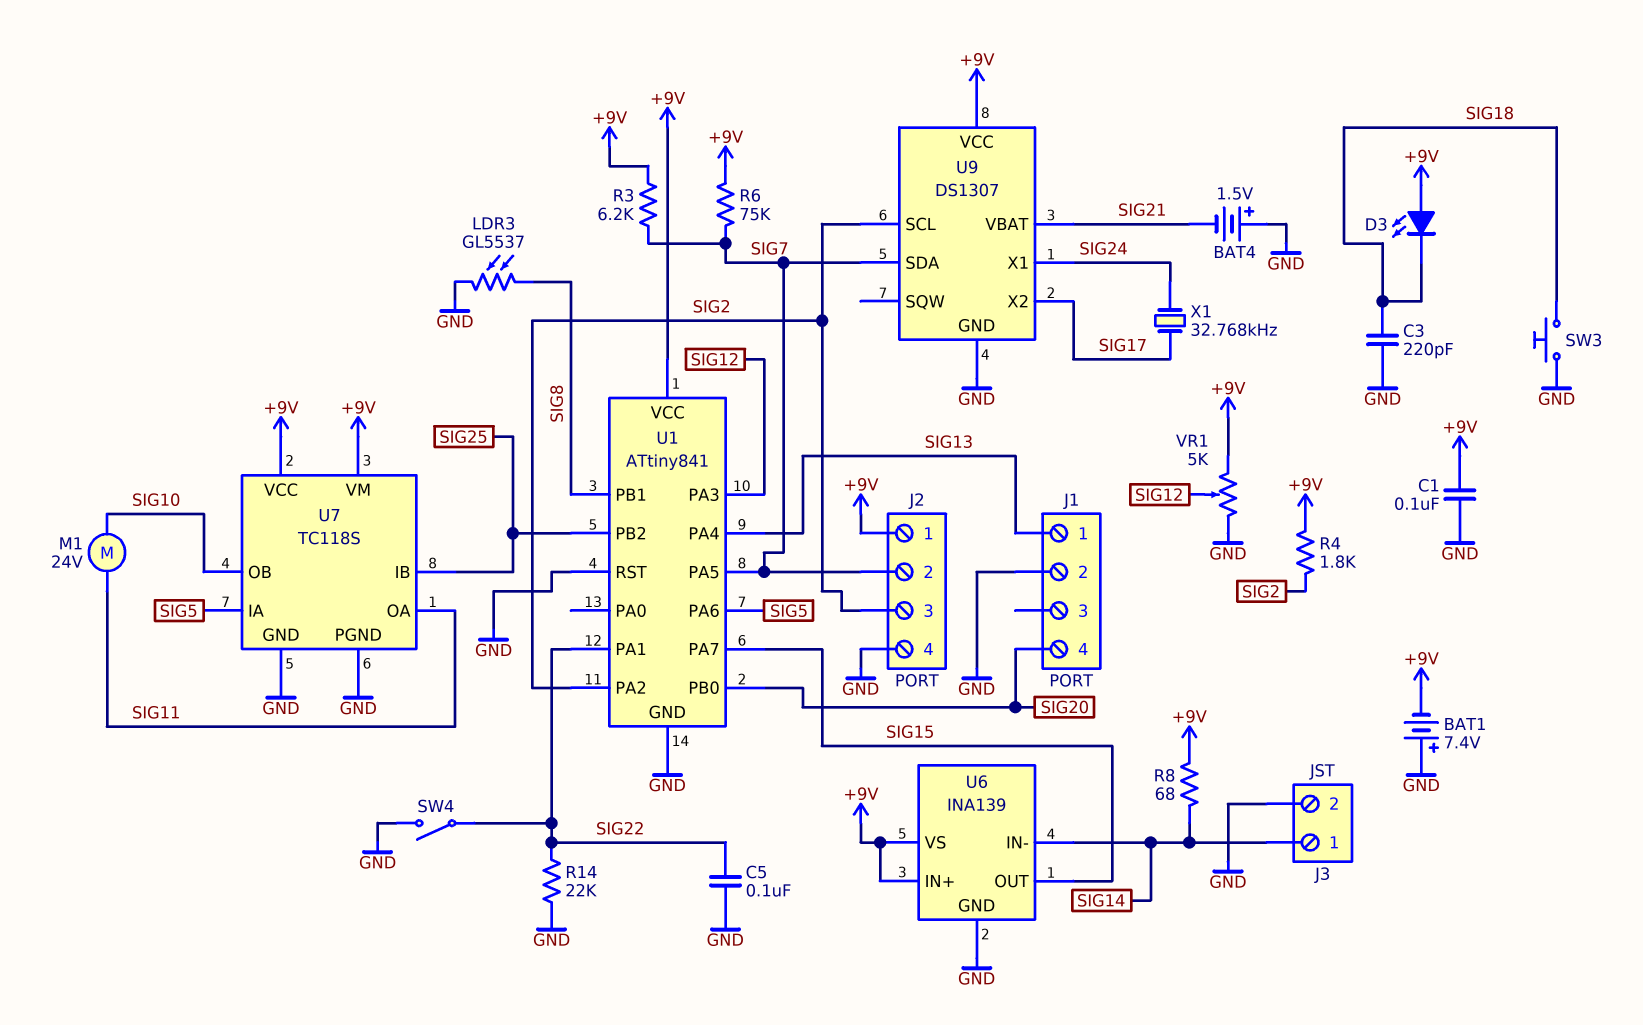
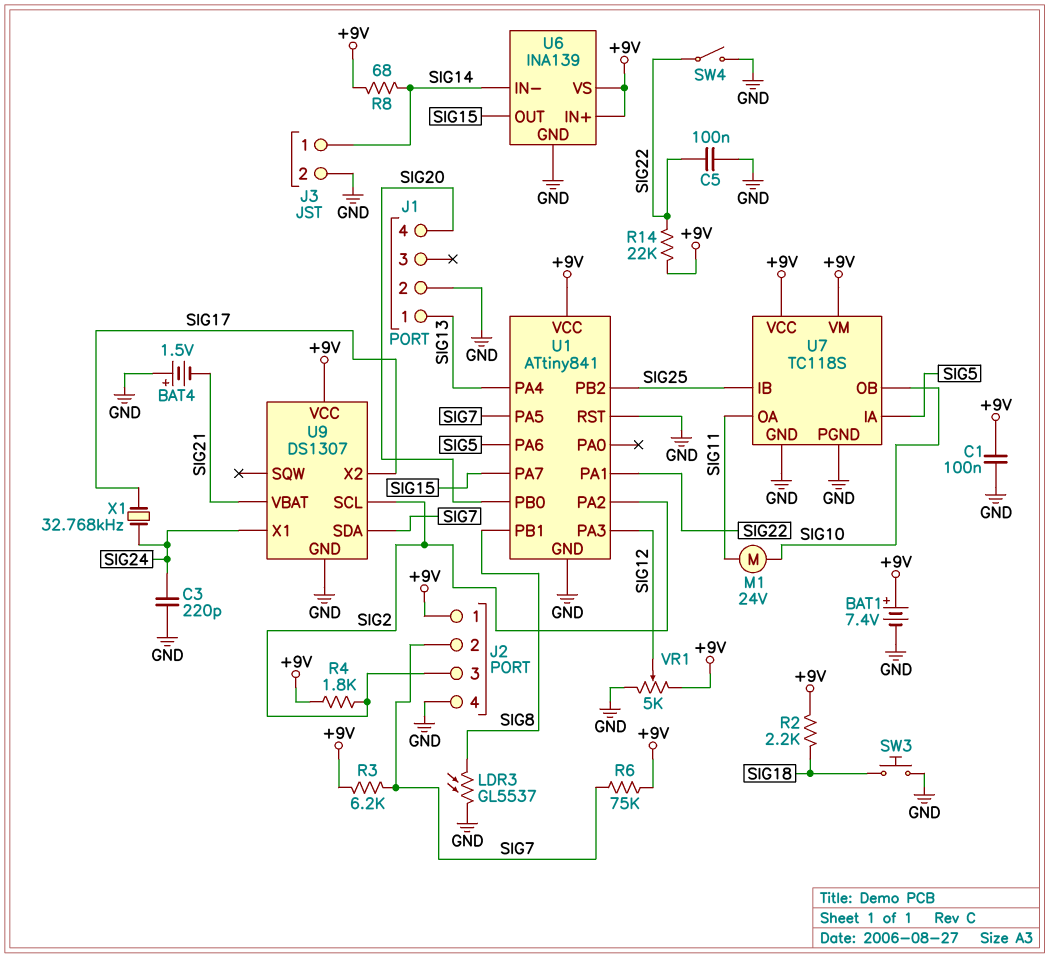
BAT1: 7.4V (plus GND, minus +9V) -> 7.4V (plus +9V, minus GND)
C3: 220pF (GND, SIG18) -> 220pF (GND, SIG24)
D3: LED (A +9V, K SIG18) -> none
R2: none -> 2.2k (+9V, SIG18)
R14: 22k (GND, SIG22) -> 22k (+9V, SIG22)

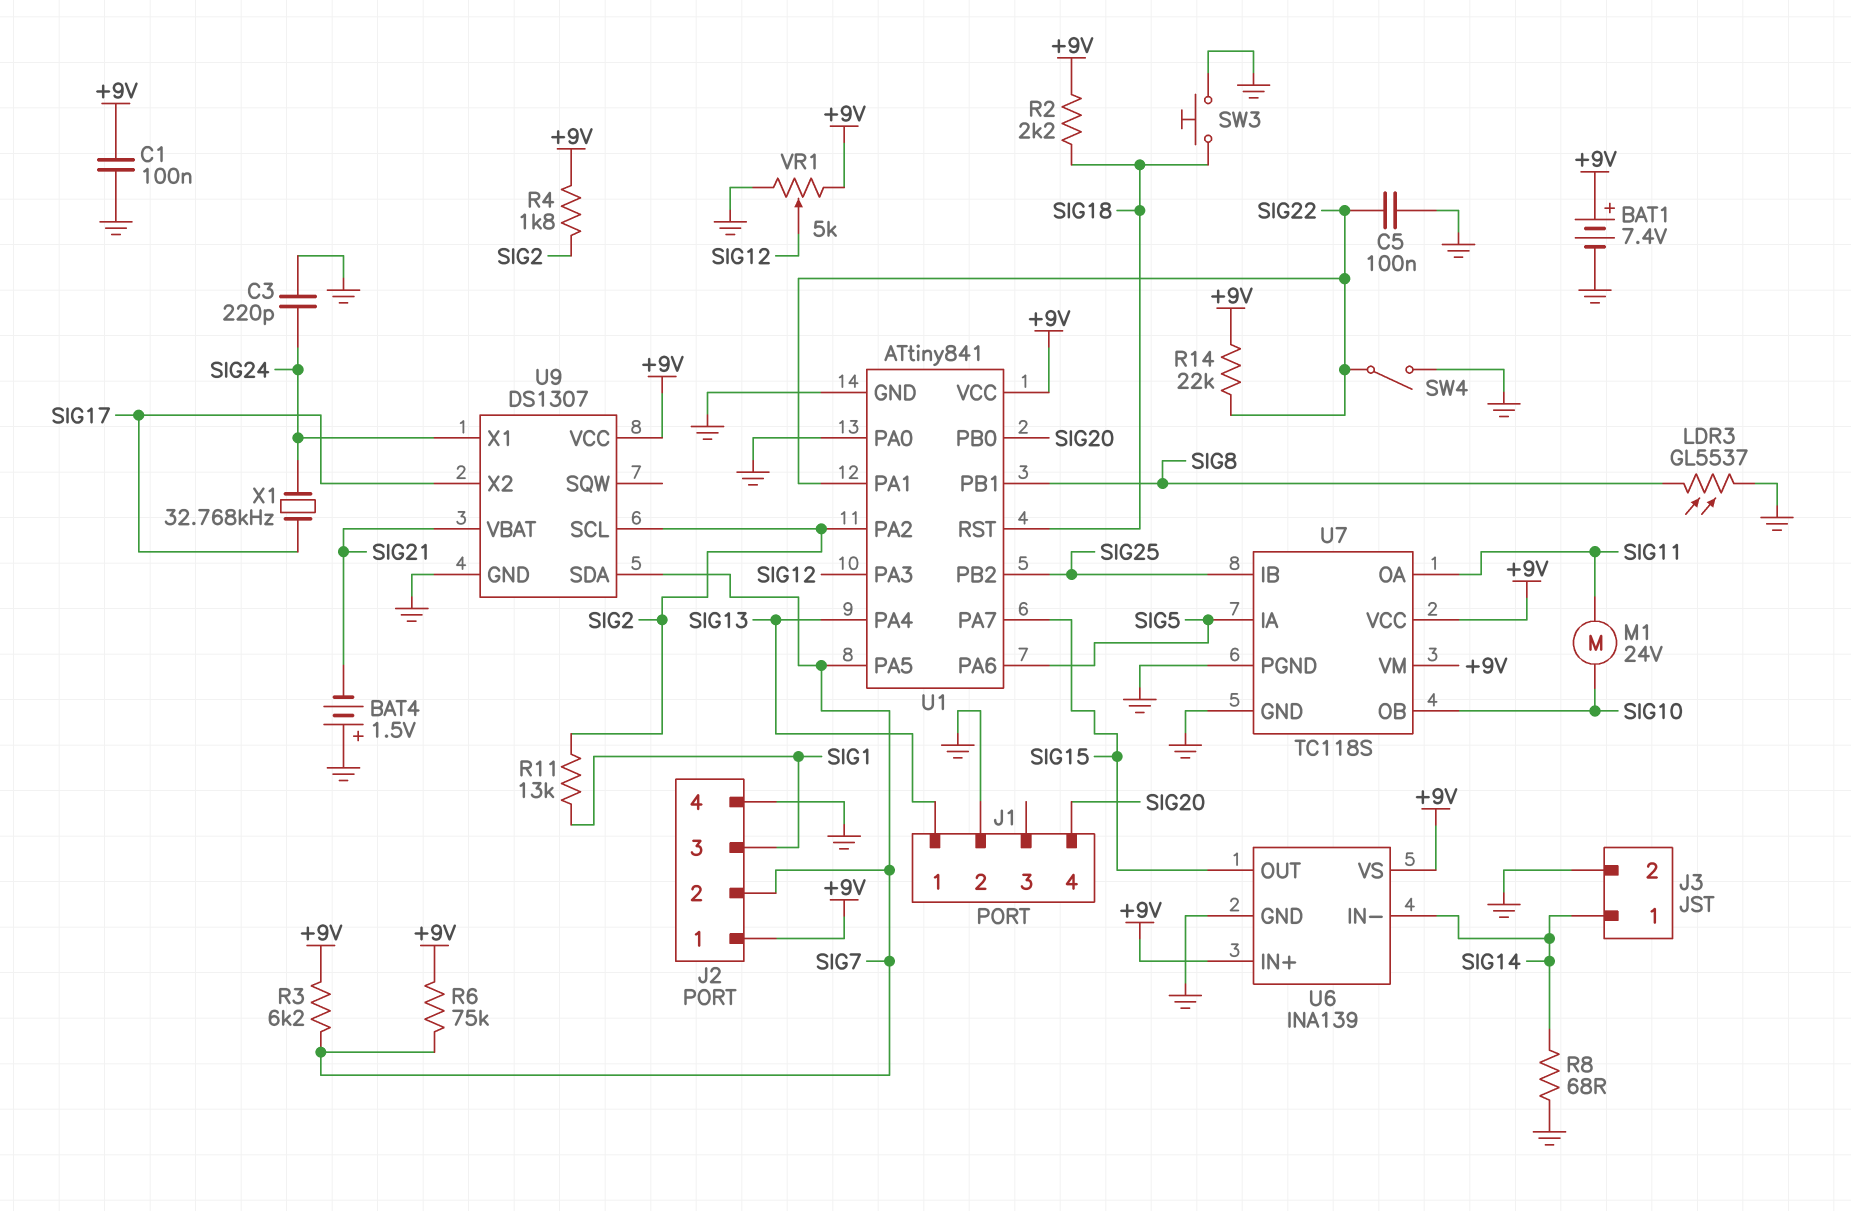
J2 pin 3: SIG2 -> SIG1
R8: 68 (+9V, SIG14) -> 68 (GND, SIG14)
R11: none -> 13k (SIG1, SIG2)
U1 pin PA0: none -> GND
U1 pin RST: GND -> SIG18

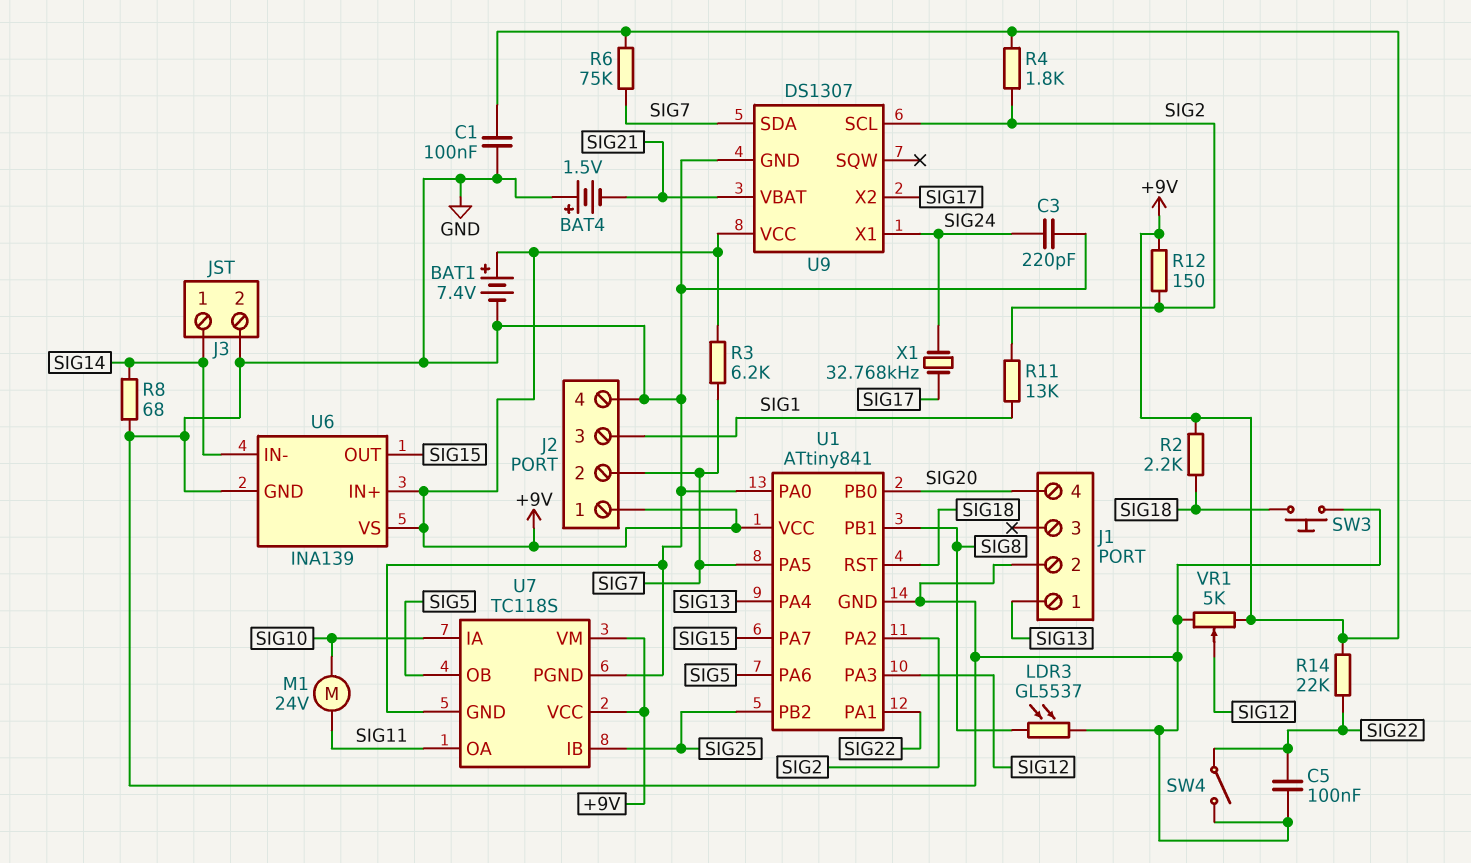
R12: none -> 150 (+9V, SIG2)
U7 pin IA: SIG5 -> SIG10
U7 pin OB: SIG10 -> SIG5

